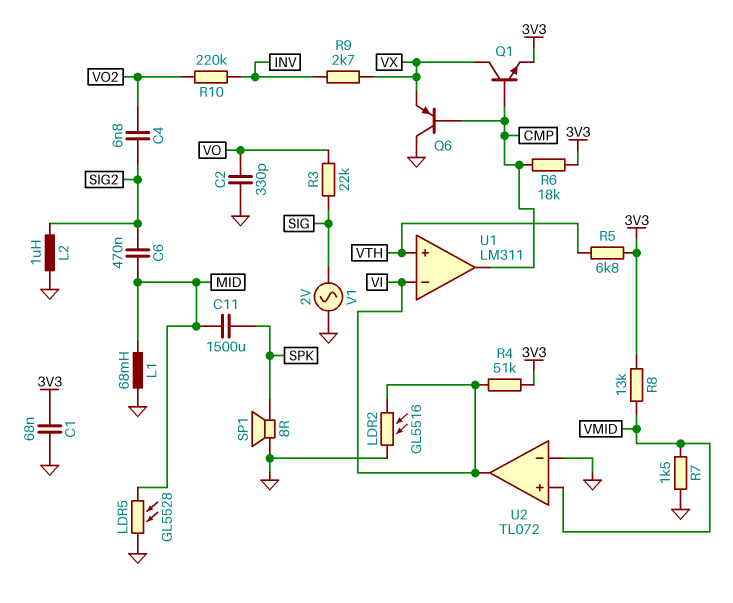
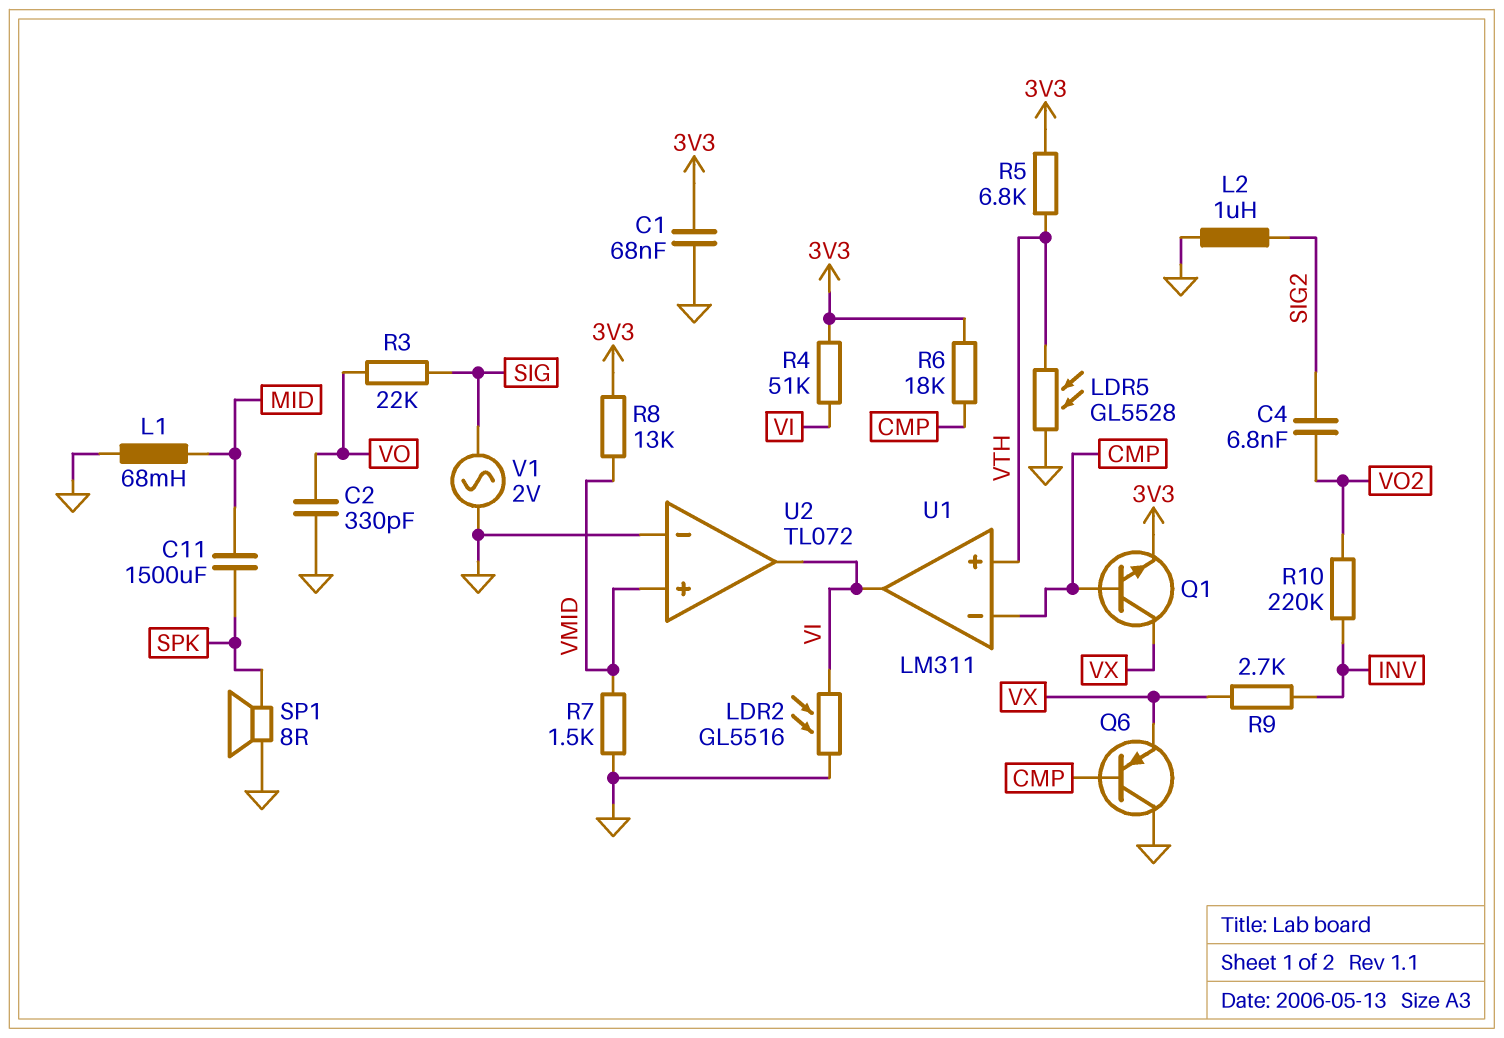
C6: 470nF (MID, SIG2) -> none
LDR5: GL5528 (GND, MID) -> GL5528 (GND, VTH)
U1 pin in-: VI -> CMP
U1 pin out: CMP -> VI

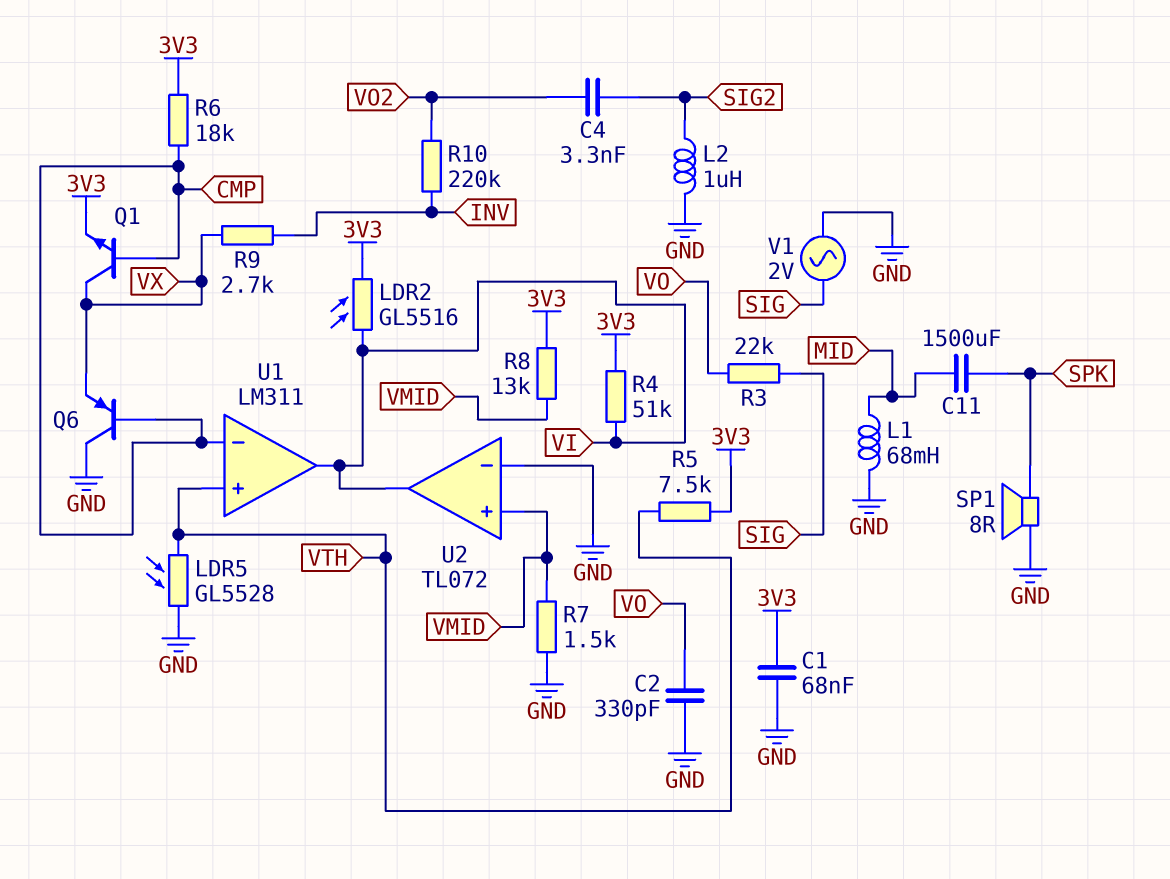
C4: 6.8nF (SIG2, VO2) -> 3.3nF (SIG2, VO2)
LDR2: GL5516 (GND, VI) -> GL5516 (3V3, VI)
R5: 6.8k (3V3, VTH) -> 7.5k (3V3, VTH)

